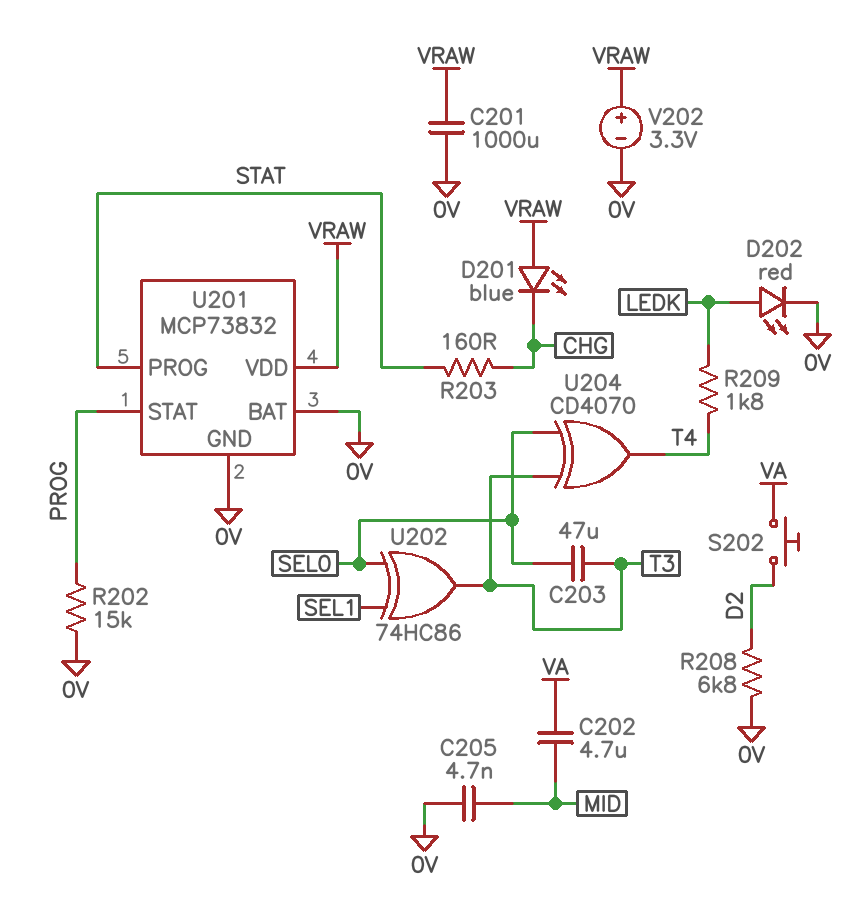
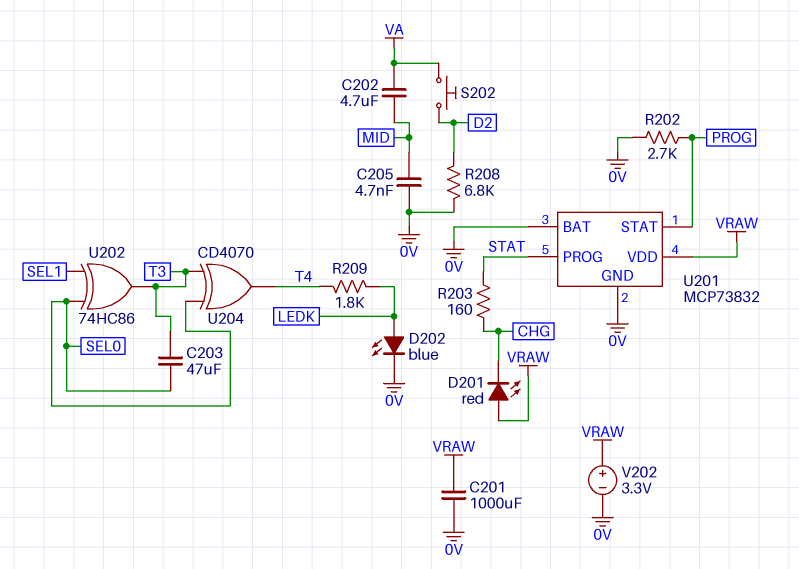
D201: LED blue (A VRAW, K CHG) -> LED red (A VRAW, K CHG)
D202: LED red (A LEDK, K 0V) -> LED blue (A LEDK, K 0V)
R202: 15k (0V, PROG) -> 2.7k (0V, PROG)

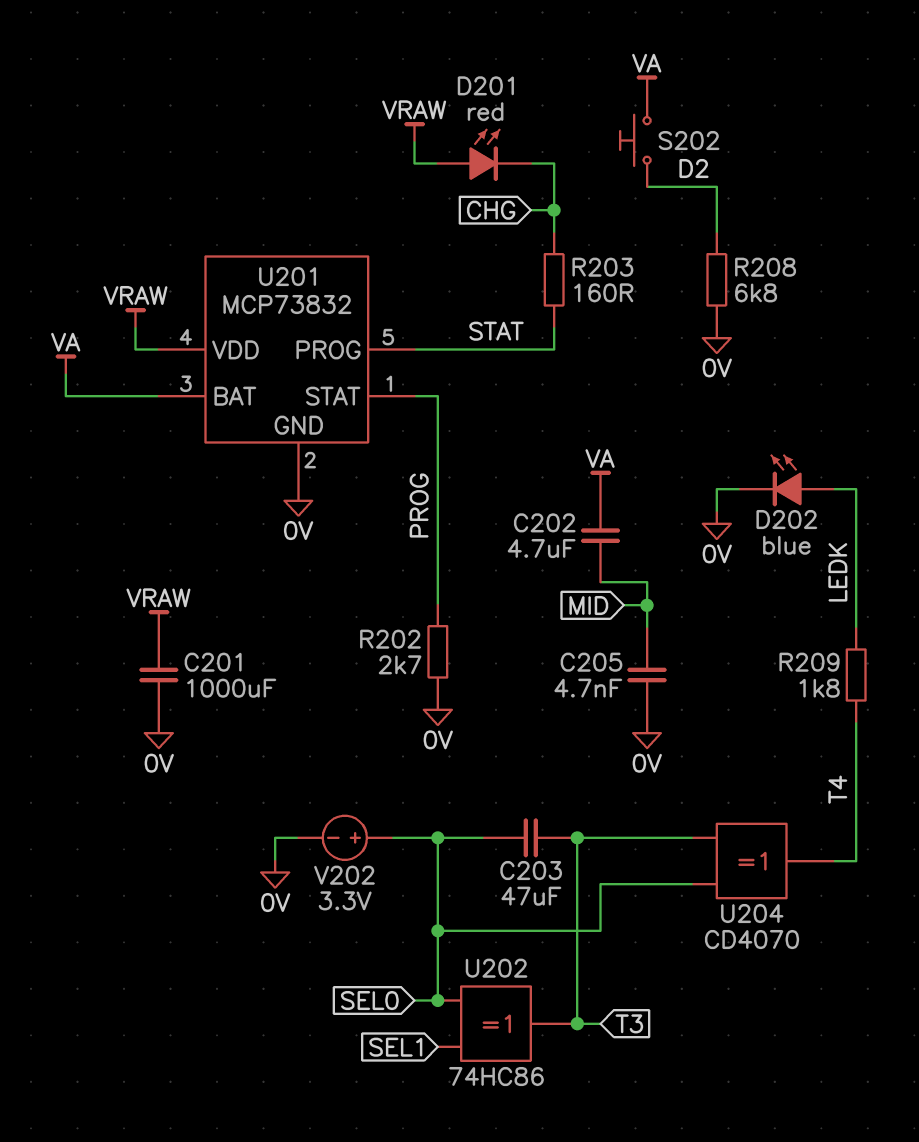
U201 pin BAT: 0V -> VA
V202: 3.3V (plus VRAW, minus 0V) -> 3.3V (plus SEL0, minus 0V)

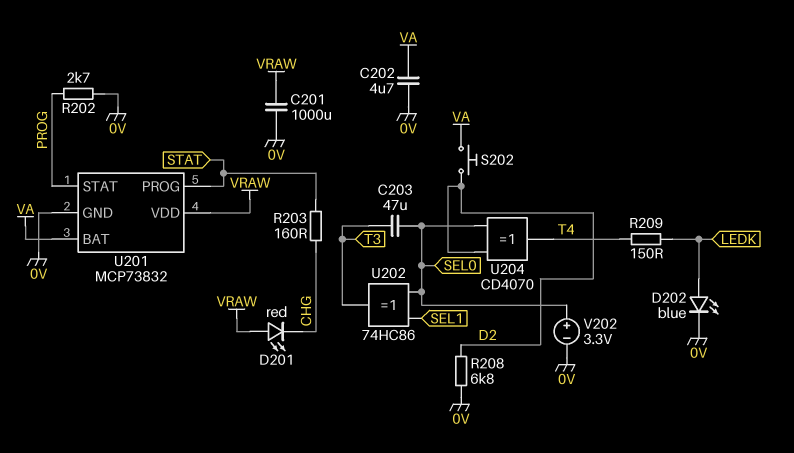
C202: 4.7uF (MID, VA) -> 4.7uF (0V, VA)
C205: 4.7nF (0V, MID) -> none
R209: 1.8k (LEDK, T4) -> 150 (LEDK, T4)
U204: XOR CD4070 (in SEL0, in T3, out T4) -> XOR CD4070 (in D2, in SEL0, out T4)

